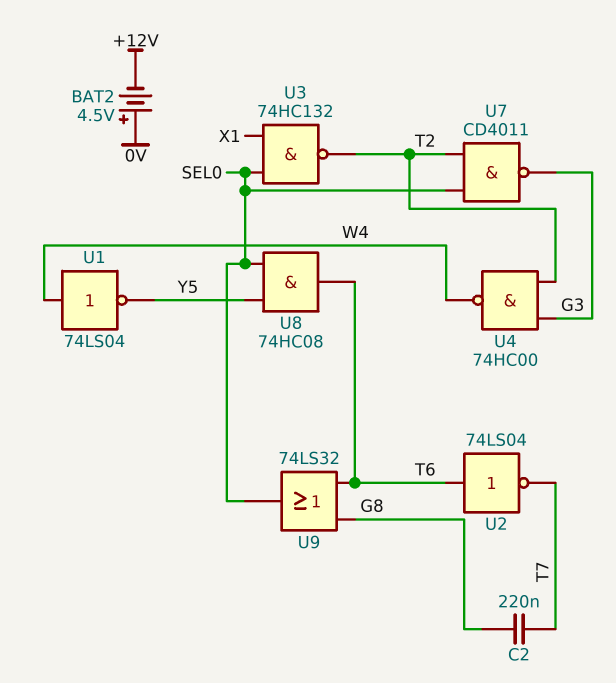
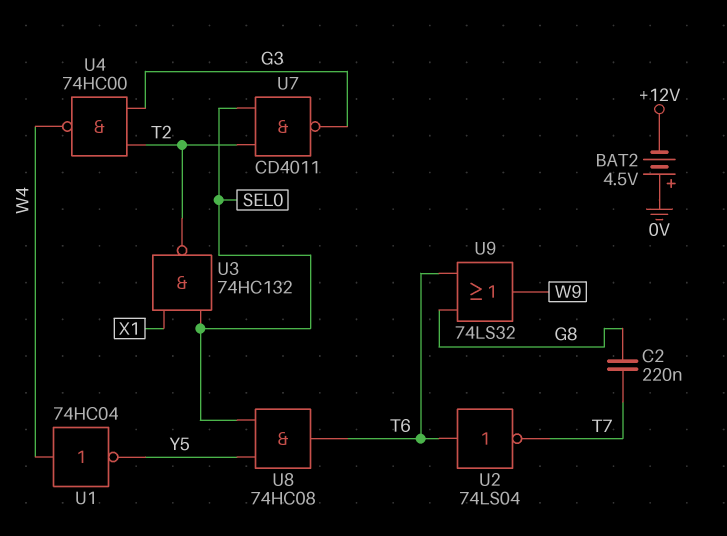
U1: NOT 74LS04 (in W4, out Y5) -> NOT 74HC04 (in W4, out Y5)
U9: OR 74LS32 (in G8, in T6, out SEL0) -> OR 74LS32 (in G8, in T6, out W9)

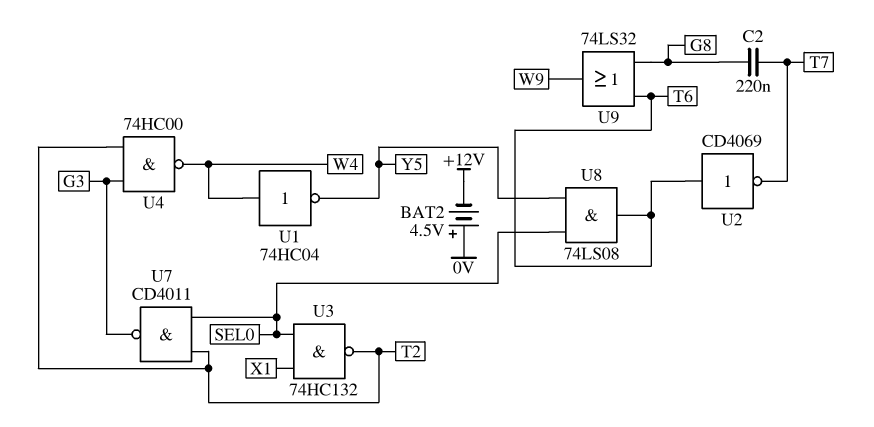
U2: NOT 74LS04 (in T6, out T7) -> NOT CD4069 (in T6, out T7)
U8: AND 74HC08 (in SEL0, in Y5, out T6) -> AND 74LS08 (in SEL0, in Y5, out T6)

